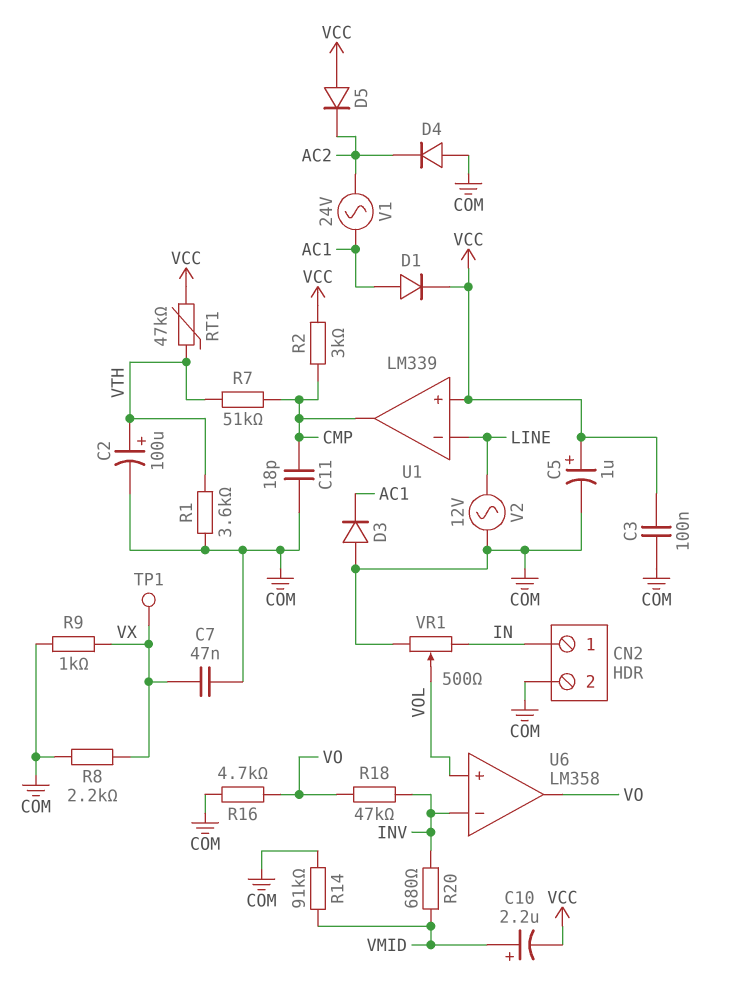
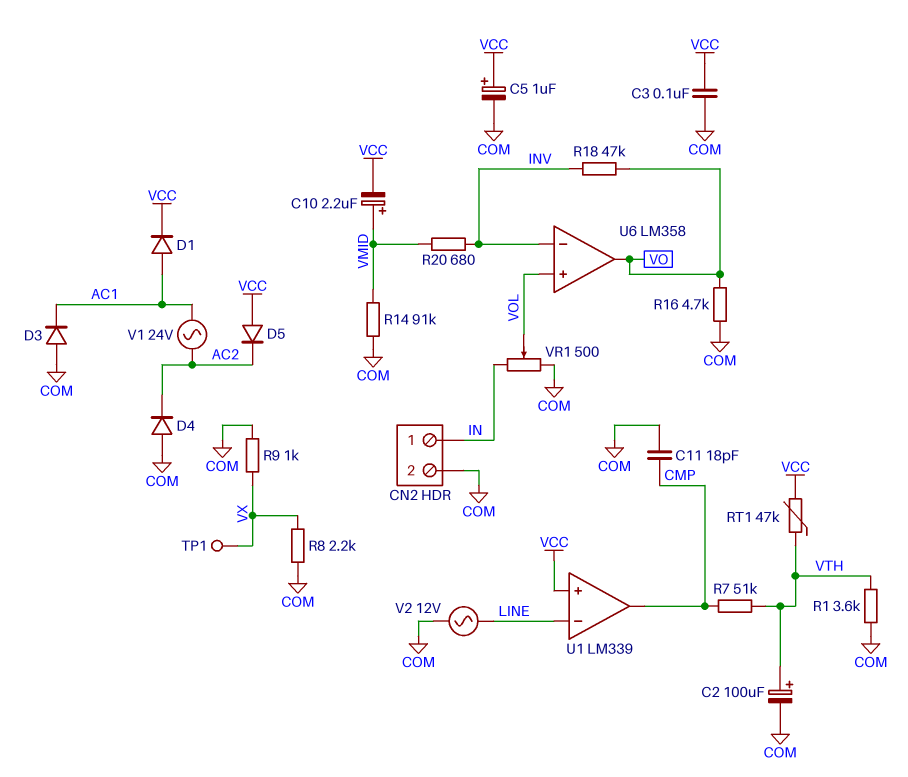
C7: 47nF (COM, VX) -> none
R2: 3k (CMP, VCC) -> none

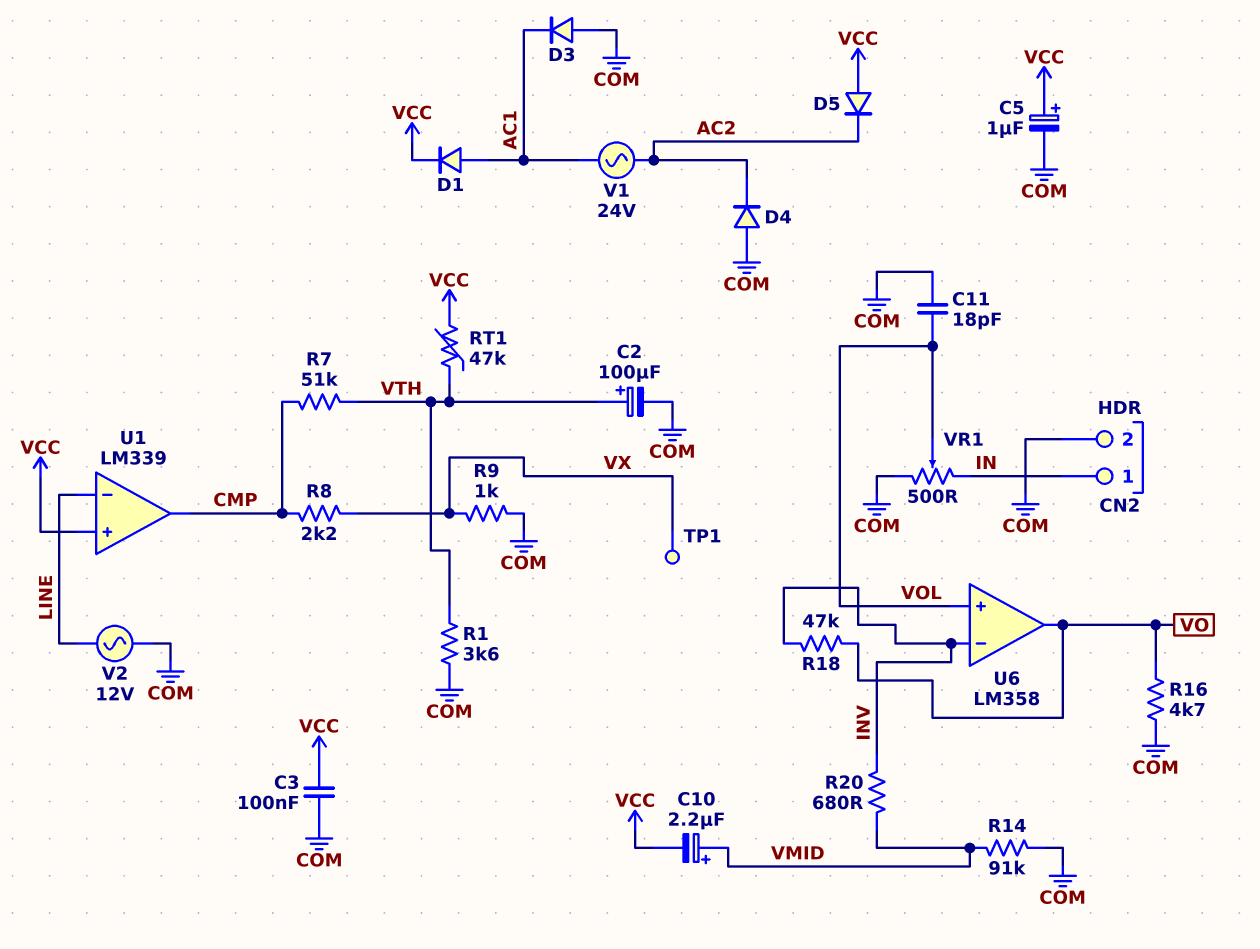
C11: 18pF (CMP, COM) -> 18pF (COM, VOL)
R8: 2.2k (COM, VX) -> 2.2k (CMP, VX)

